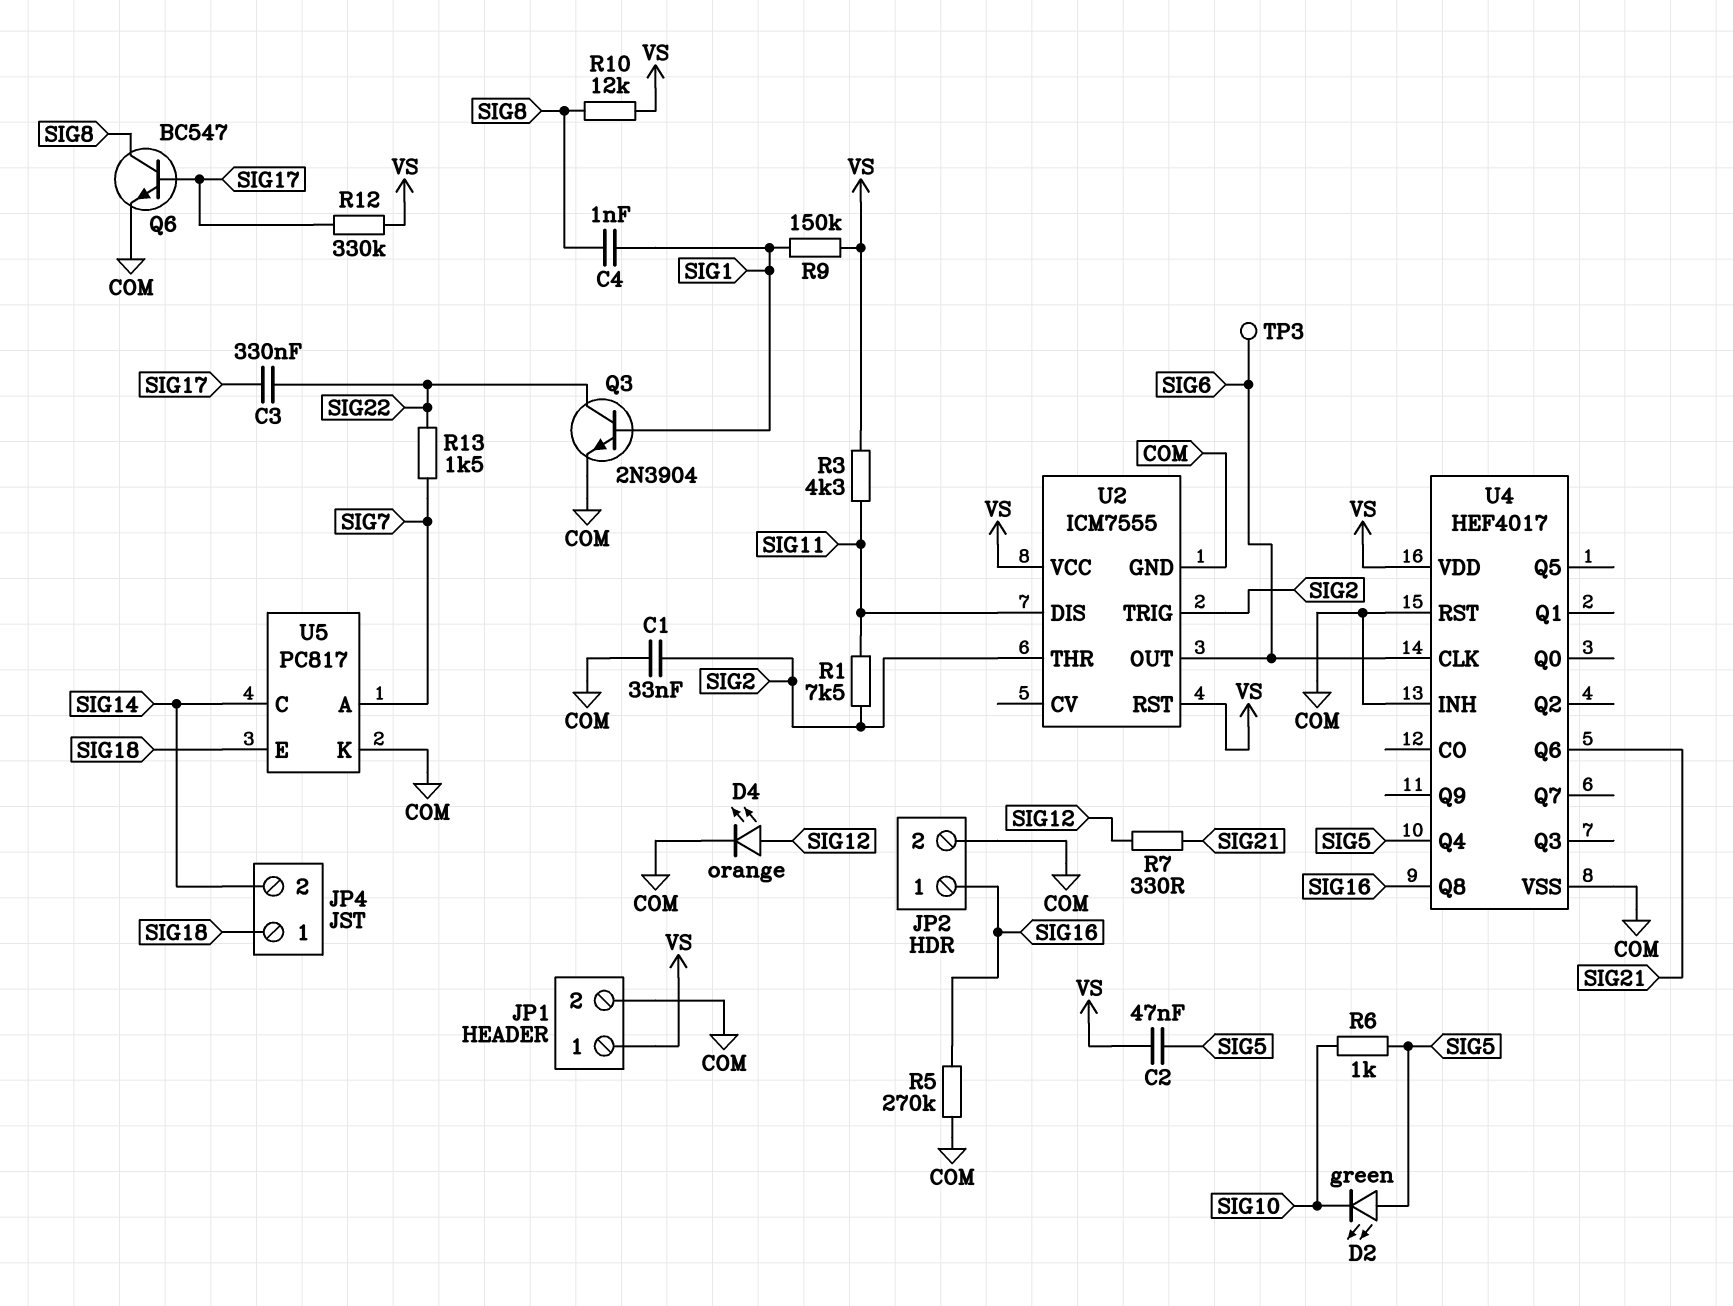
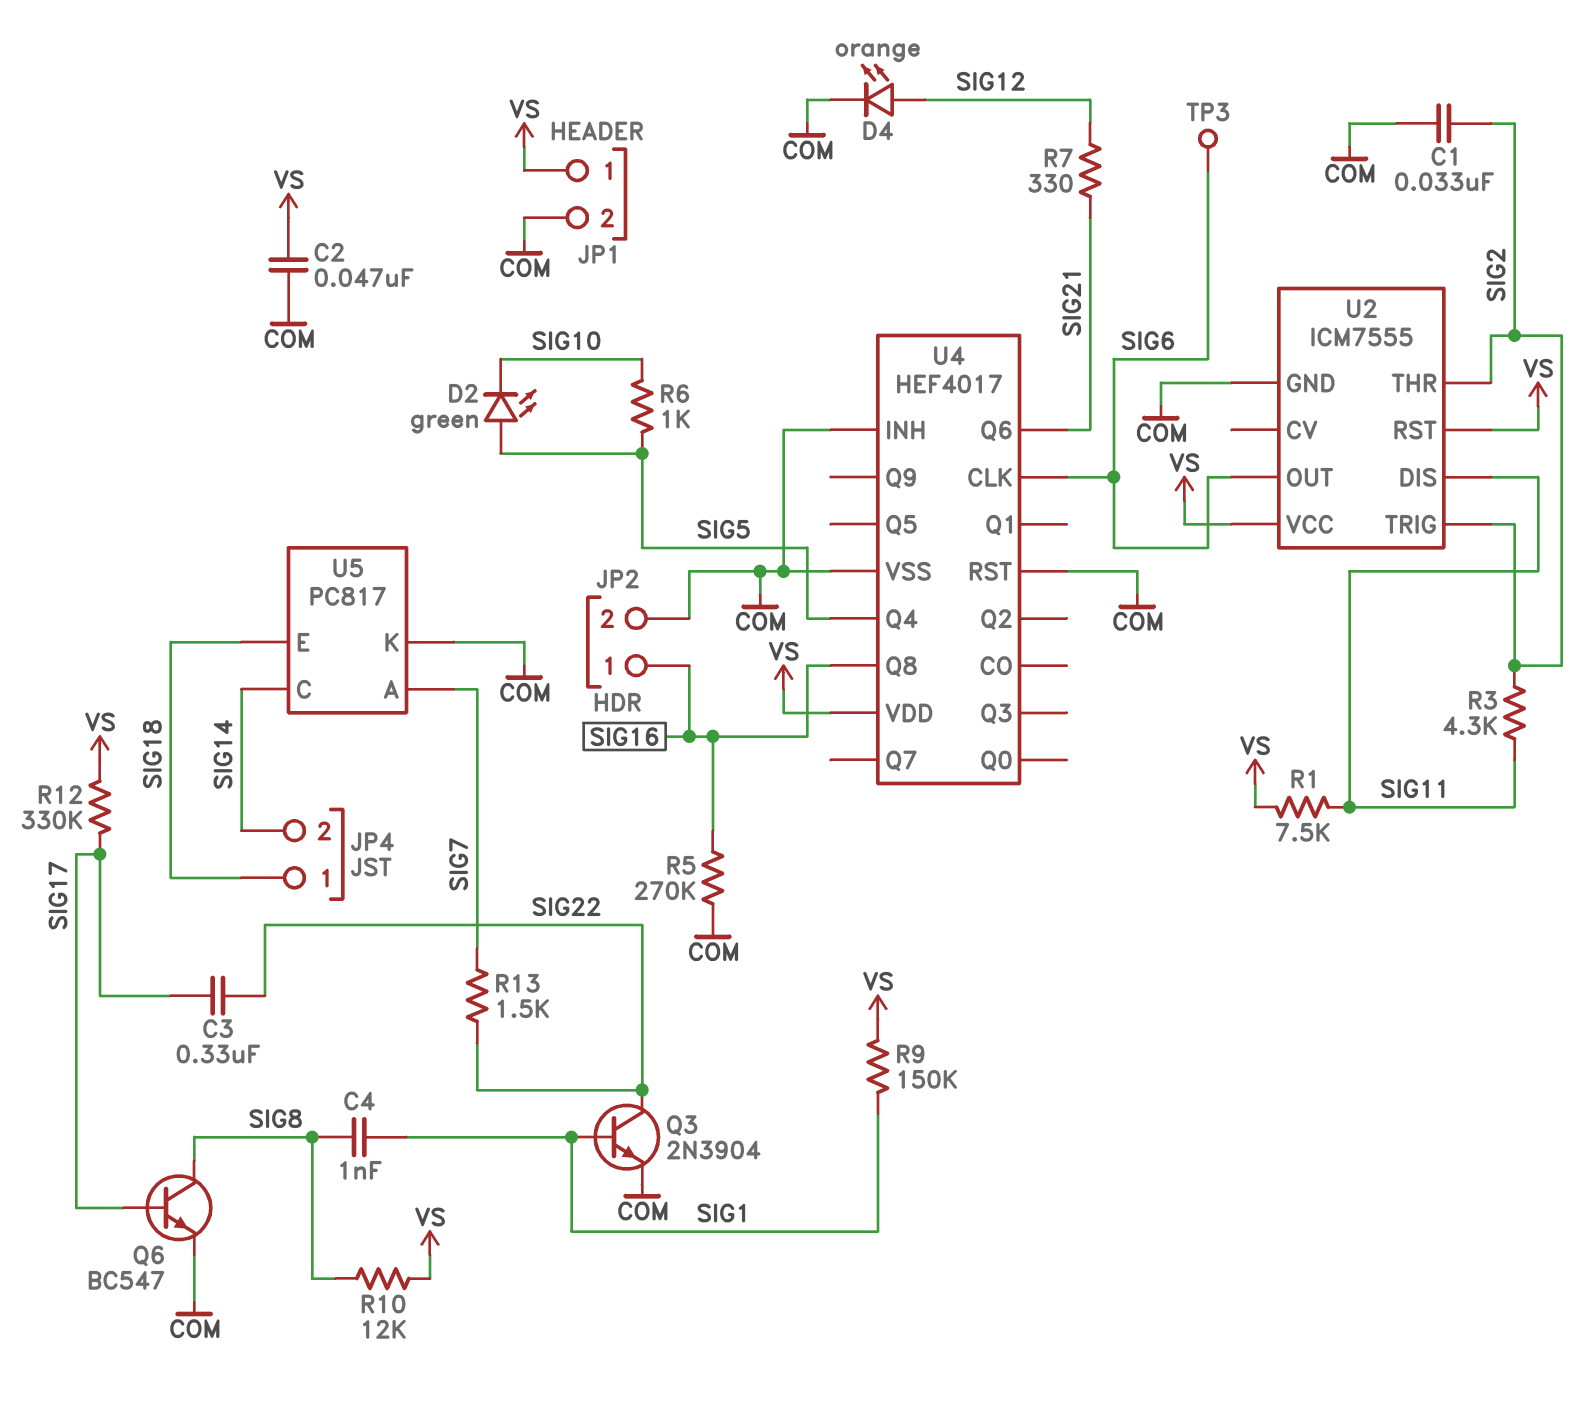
C2: 47nF (SIG5, VS) -> 47nF (COM, VS)
R1: 7.5k (SIG2, SIG11) -> 7.5k (SIG11, VS)
R3: 4.3k (SIG11, VS) -> 4.3k (SIG2, SIG11)

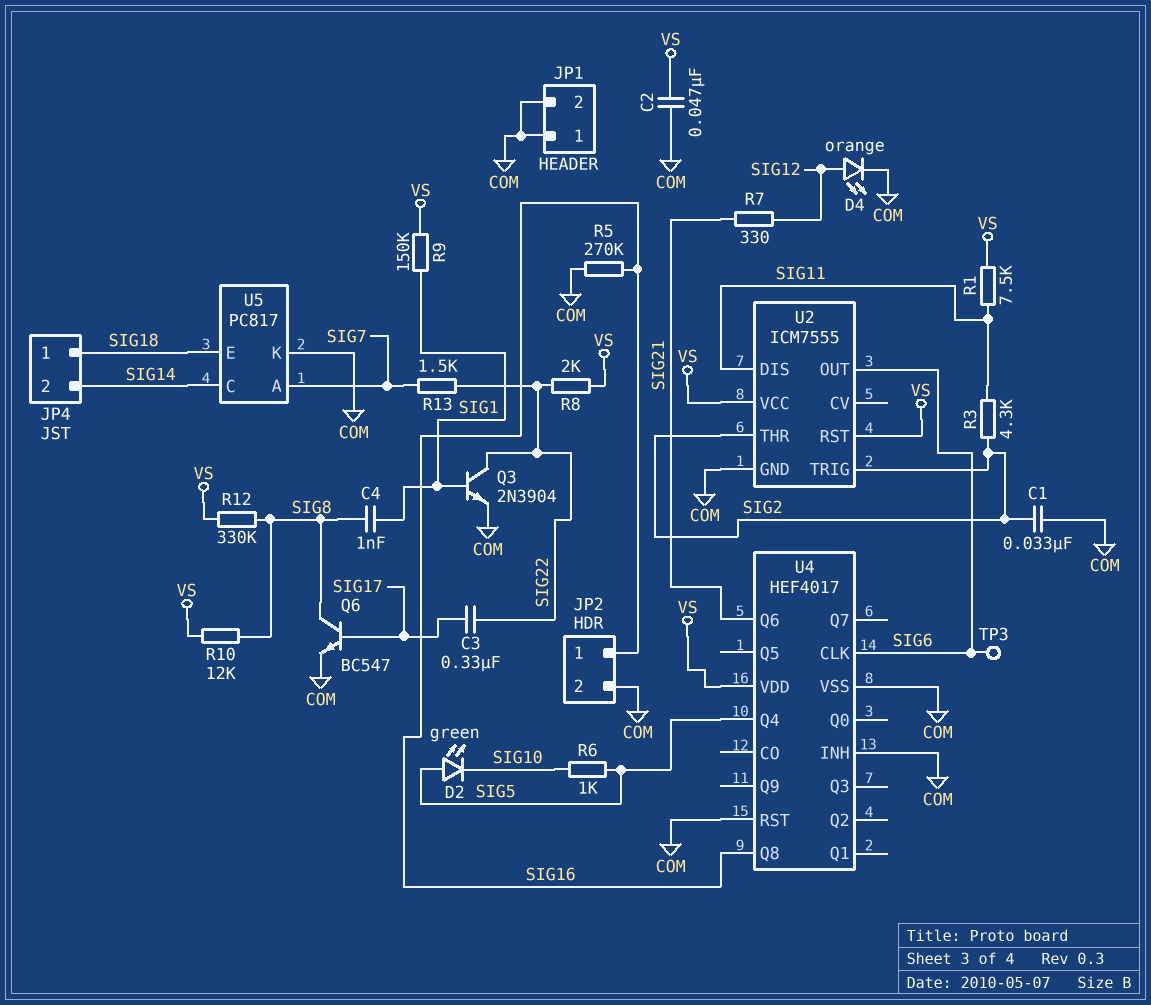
JP1 pin 1: VS -> COM
R8: none -> 2k (SIG22, VS)
R12: 330k (SIG17, VS) -> 330k (SIG8, VS)

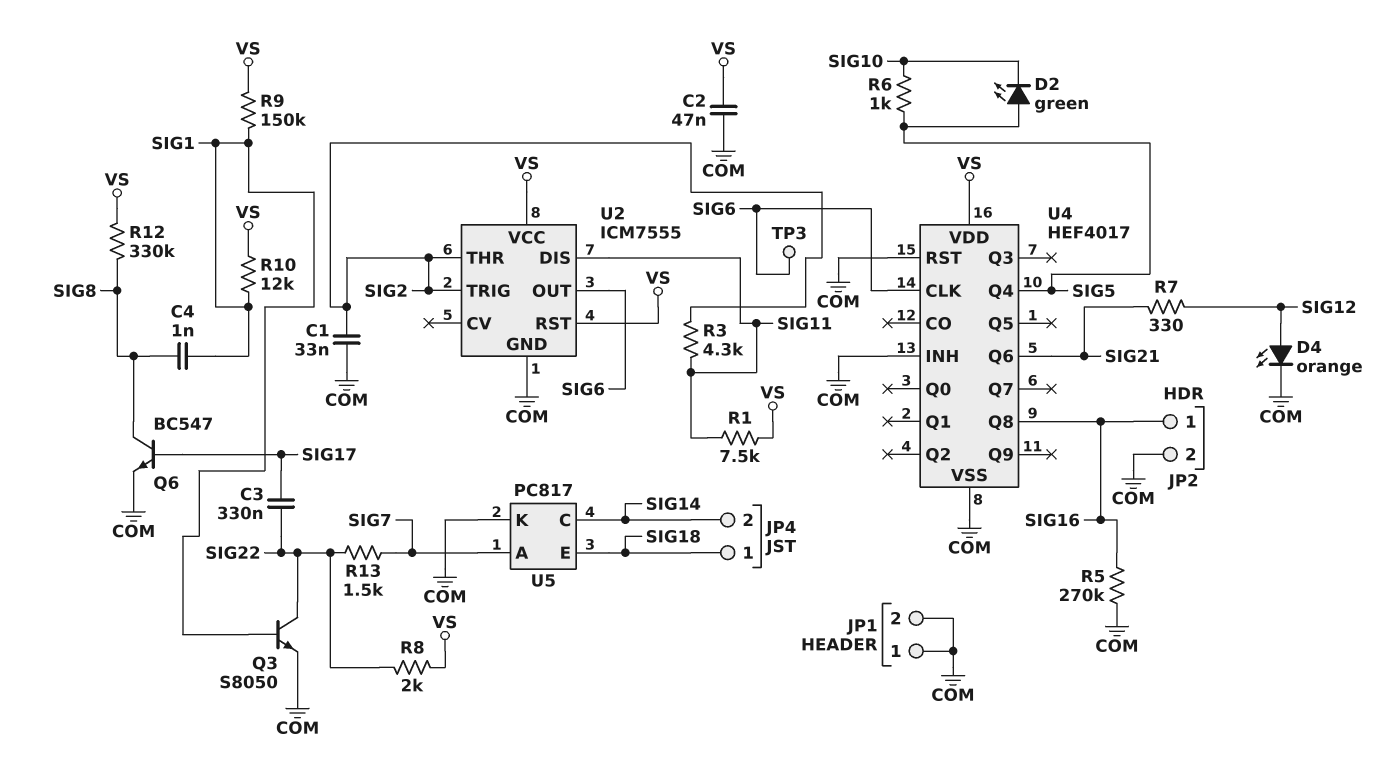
Q3: NPN 2N3904 (B SIG1, C SIG22, E COM) -> NPN S8050 (B SIG1, C SIG22, E COM)
R10: 12k (SIG8, VS) -> 12k (SIG1, VS)

